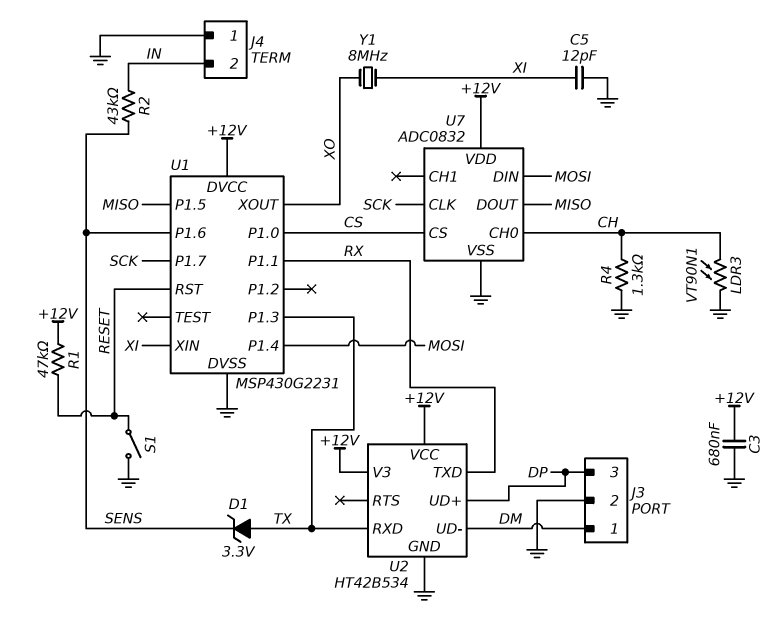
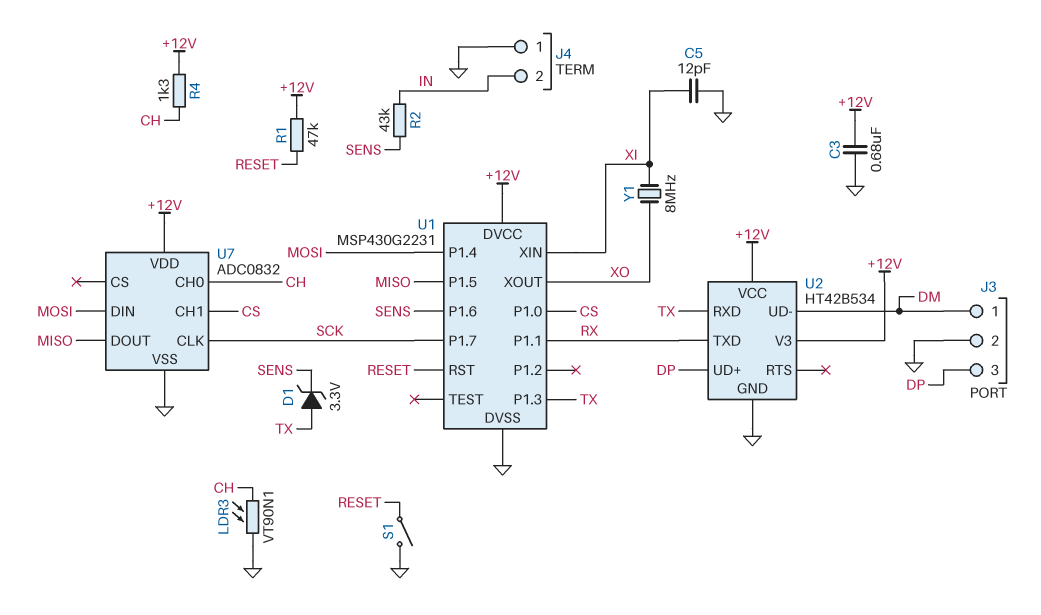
R4: 1.3k (CH, GND) -> 1.3k (+12V, CH)
U7 pin CH1: none -> CS
U7 pin CS: CS -> none

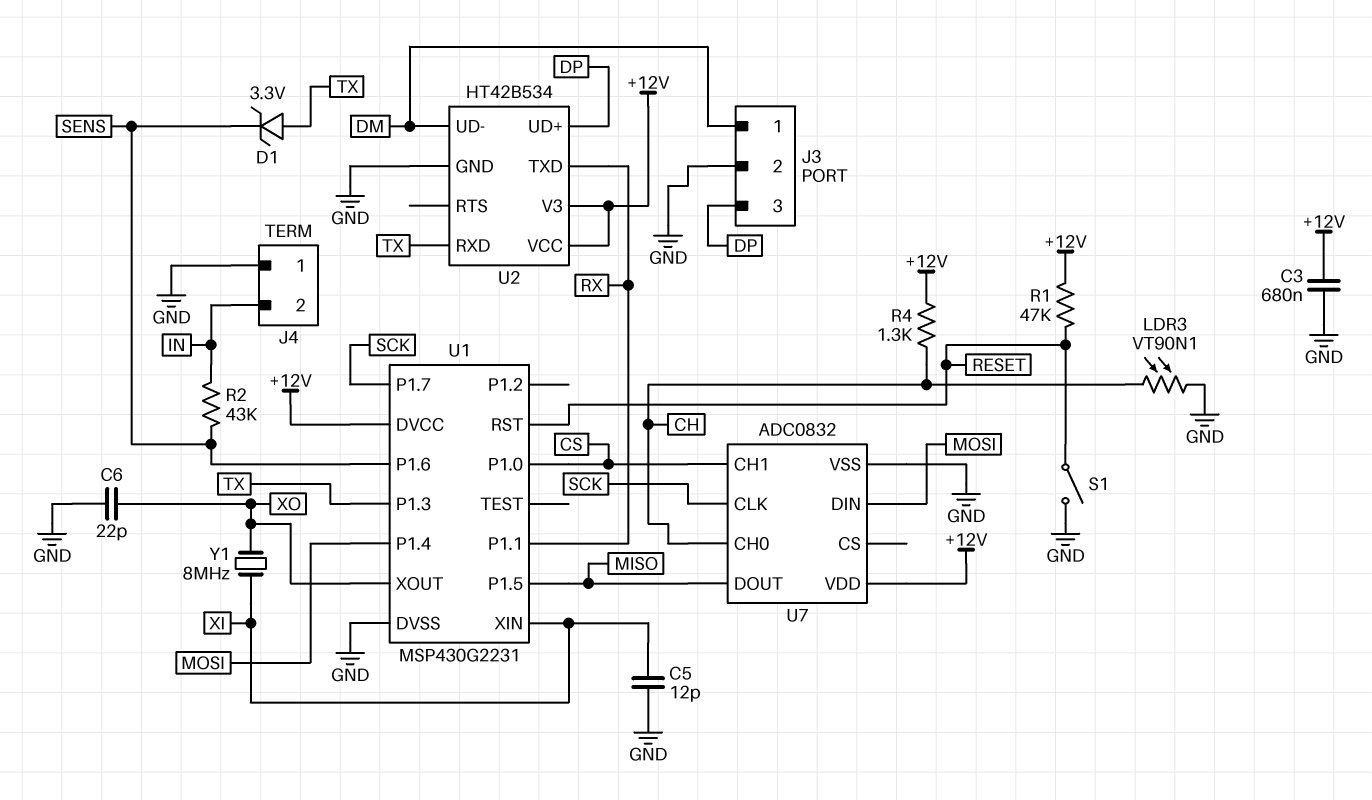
C6: none -> 22pF (GND, XO)

